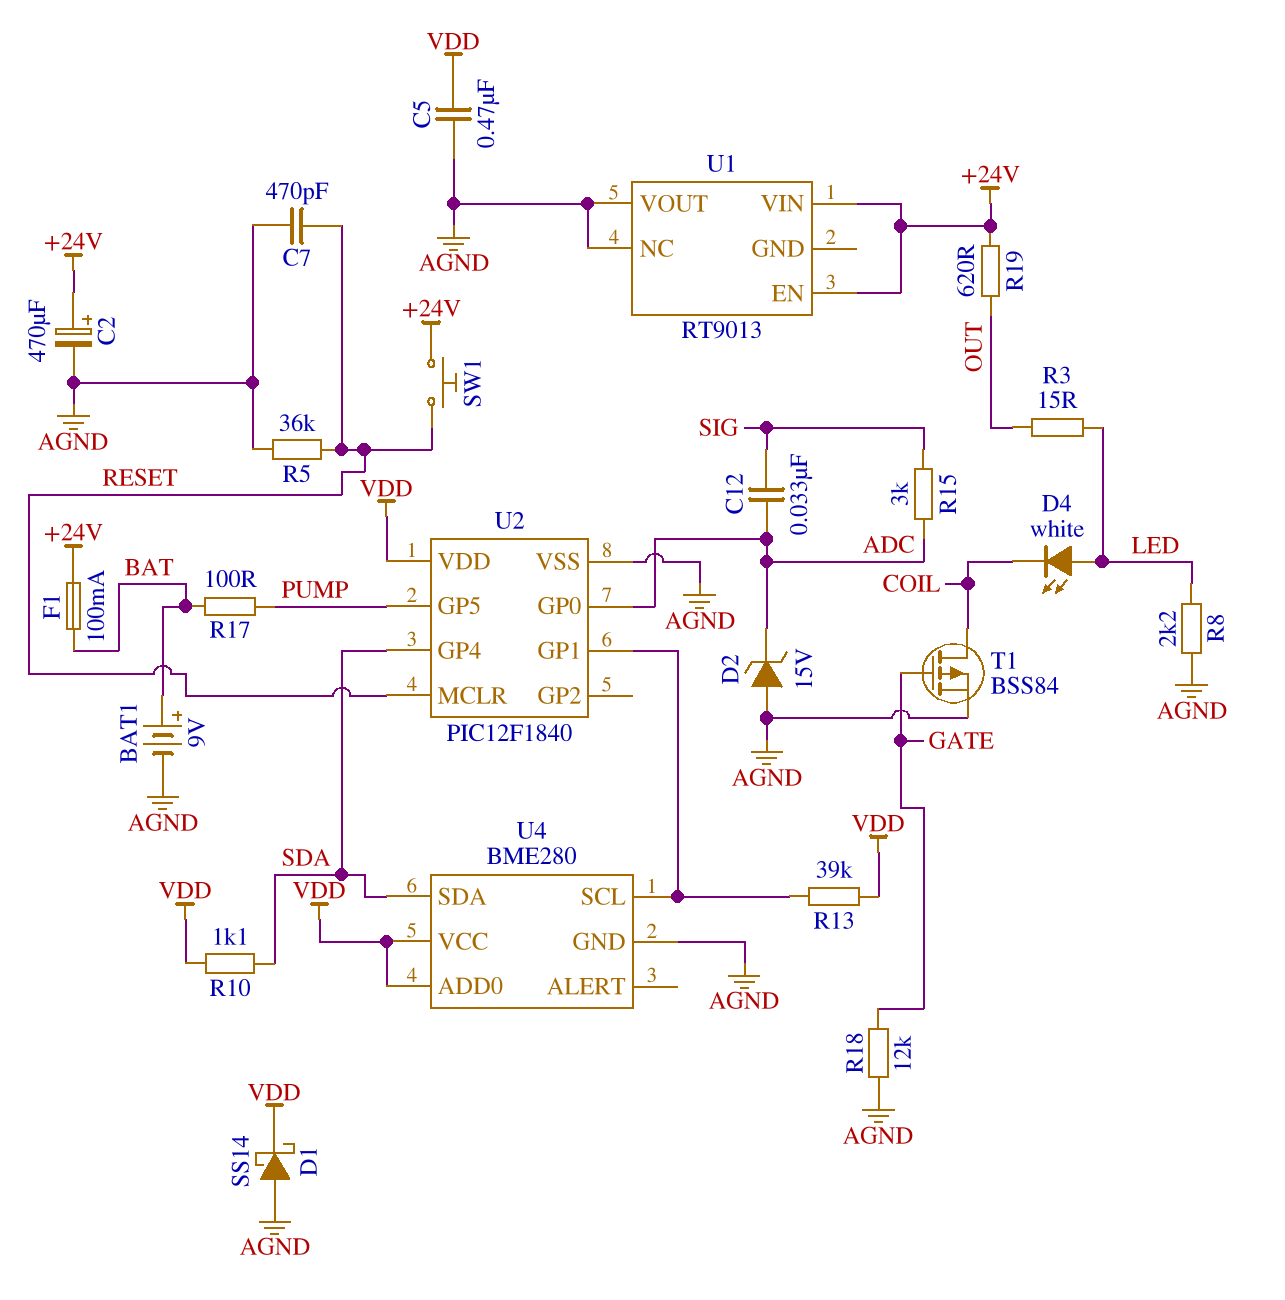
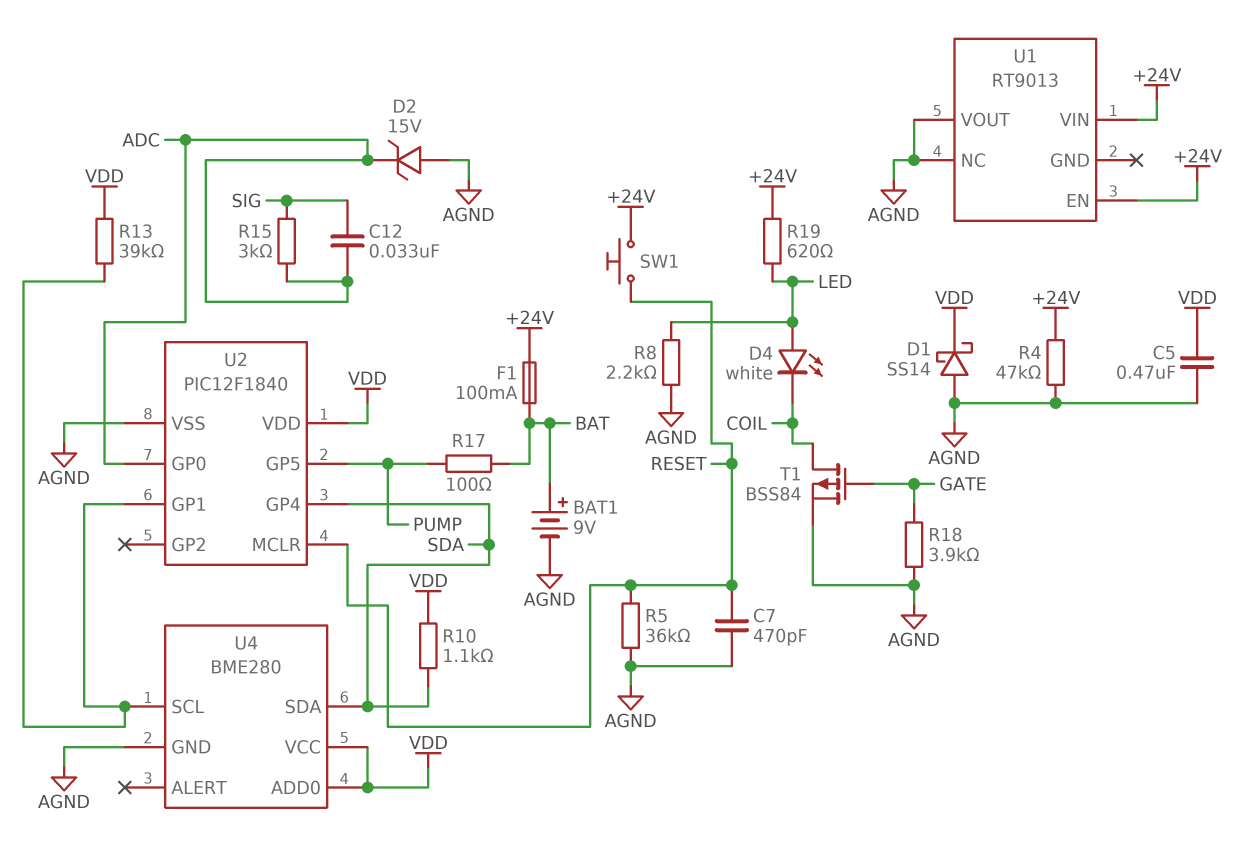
C2: 470uF (plus +24V, minus AGND) -> none
R3: 15 (LED, OUT) -> none
R4: none -> 47k (+24V, AGND)
R18: 12k (AGND, GATE) -> 3.9k (AGND, GATE)
R19: 620 (+24V, OUT) -> 620 (+24V, LED)

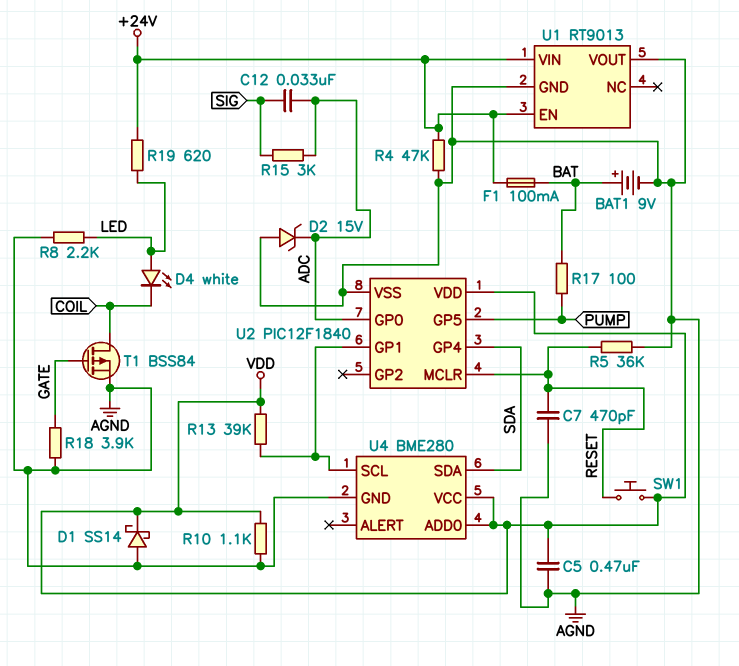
R10: 1.1k (SDA, VDD) -> 1.1k (AGND, VDD)
SW1: button (+24V, RESET) -> button (RESET, VDD)
U1 pin GND: none -> AGND
U1 pin NC: AGND -> none

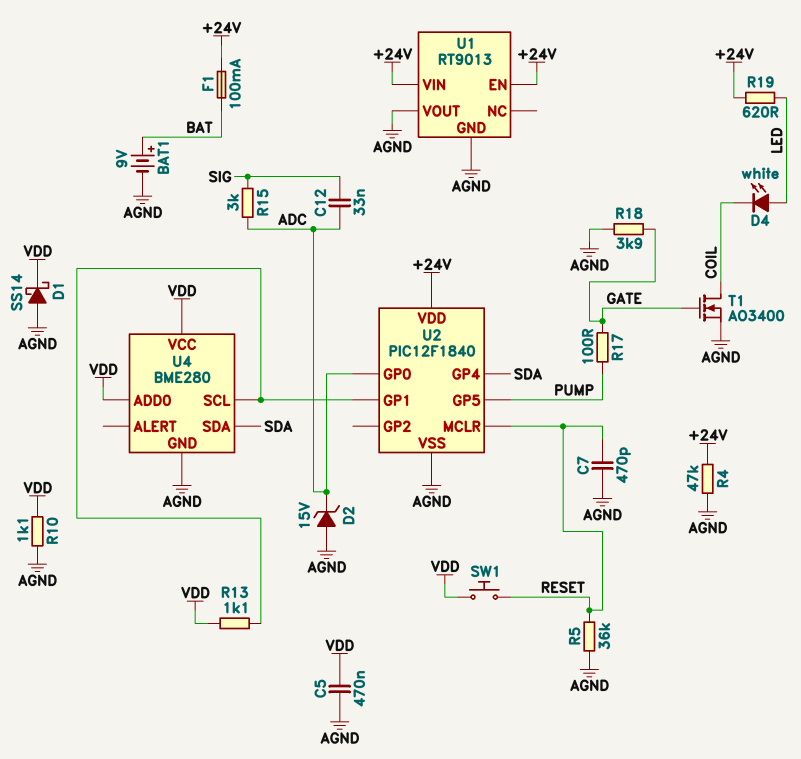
R8: 2.2k (AGND, LED) -> none
R13: 39k (U2/GP1, VDD) -> 1.1k (U2/GP1, VDD)
R17: 100 (BAT, PUMP) -> 100 (GATE, PUMP)
T1: PMOS BSS84 (G GATE, D COIL, S AGND) -> NMOS AO3400 (G GATE, D COIL, S AGND)
U2 pin VDD: VDD -> +24V

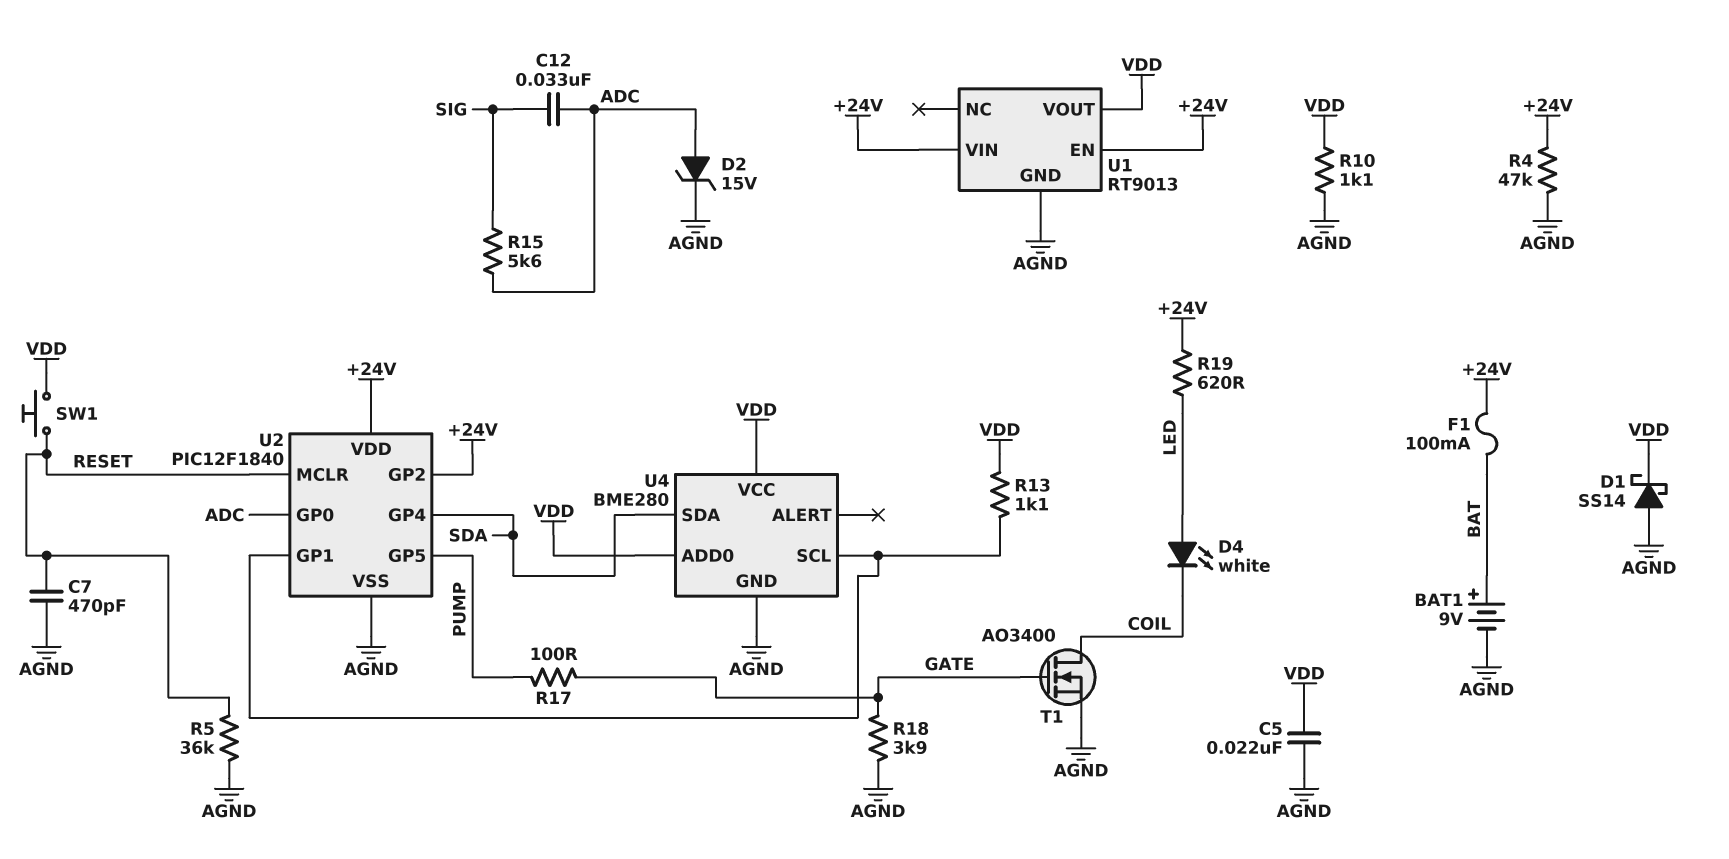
C5: 470nF (AGND, VDD) -> 22nF (AGND, VDD)
D2: zener 15V (A AGND, K ADC) -> zener 15V (A ADC, K AGND)
R15: 3k (ADC, SIG) -> 5.6k (ADC, SIG)
U1 pin VOUT: AGND -> VDD
U2 pin GP2: none -> +24V

